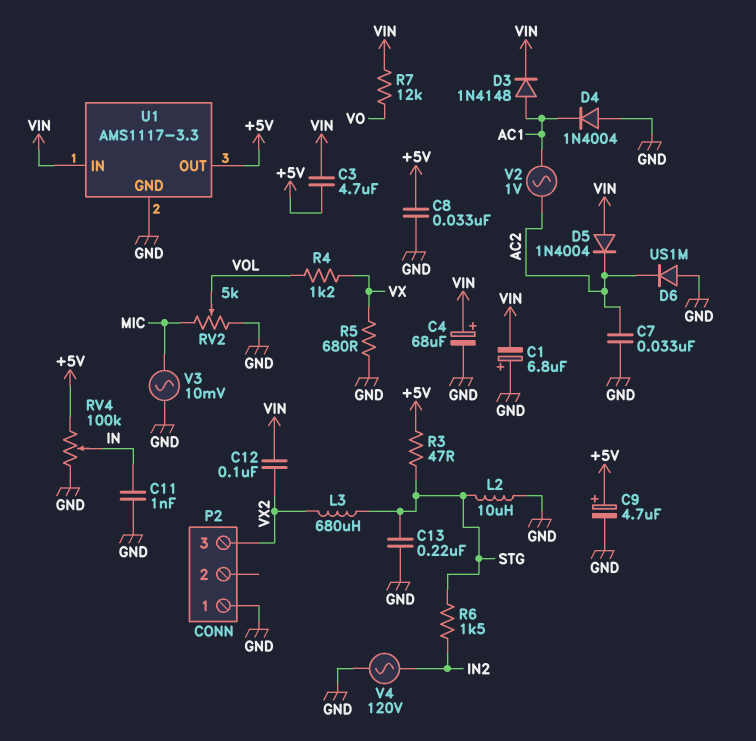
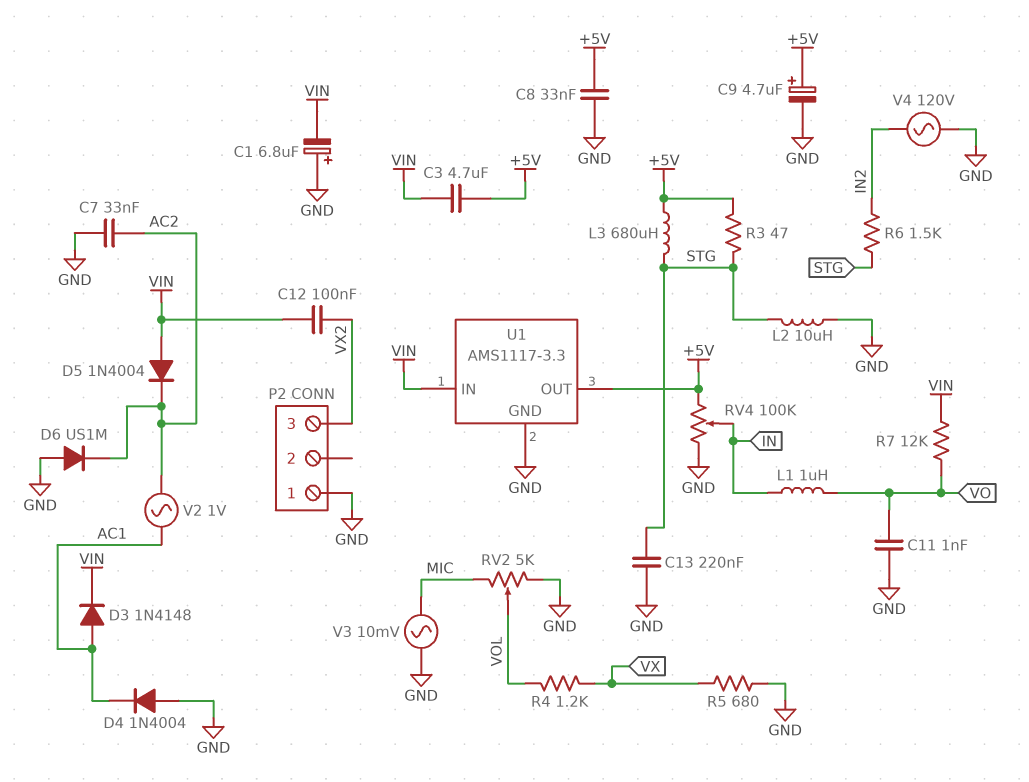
C4: 68uF (plus VIN, minus GND) -> none
C11: 1nF (GND, IN) -> 1nF (GND, VO)
L1: none -> 1uH (IN, VO)
L3: 680uH (STG, VX2) -> 680uH (+5V, STG)

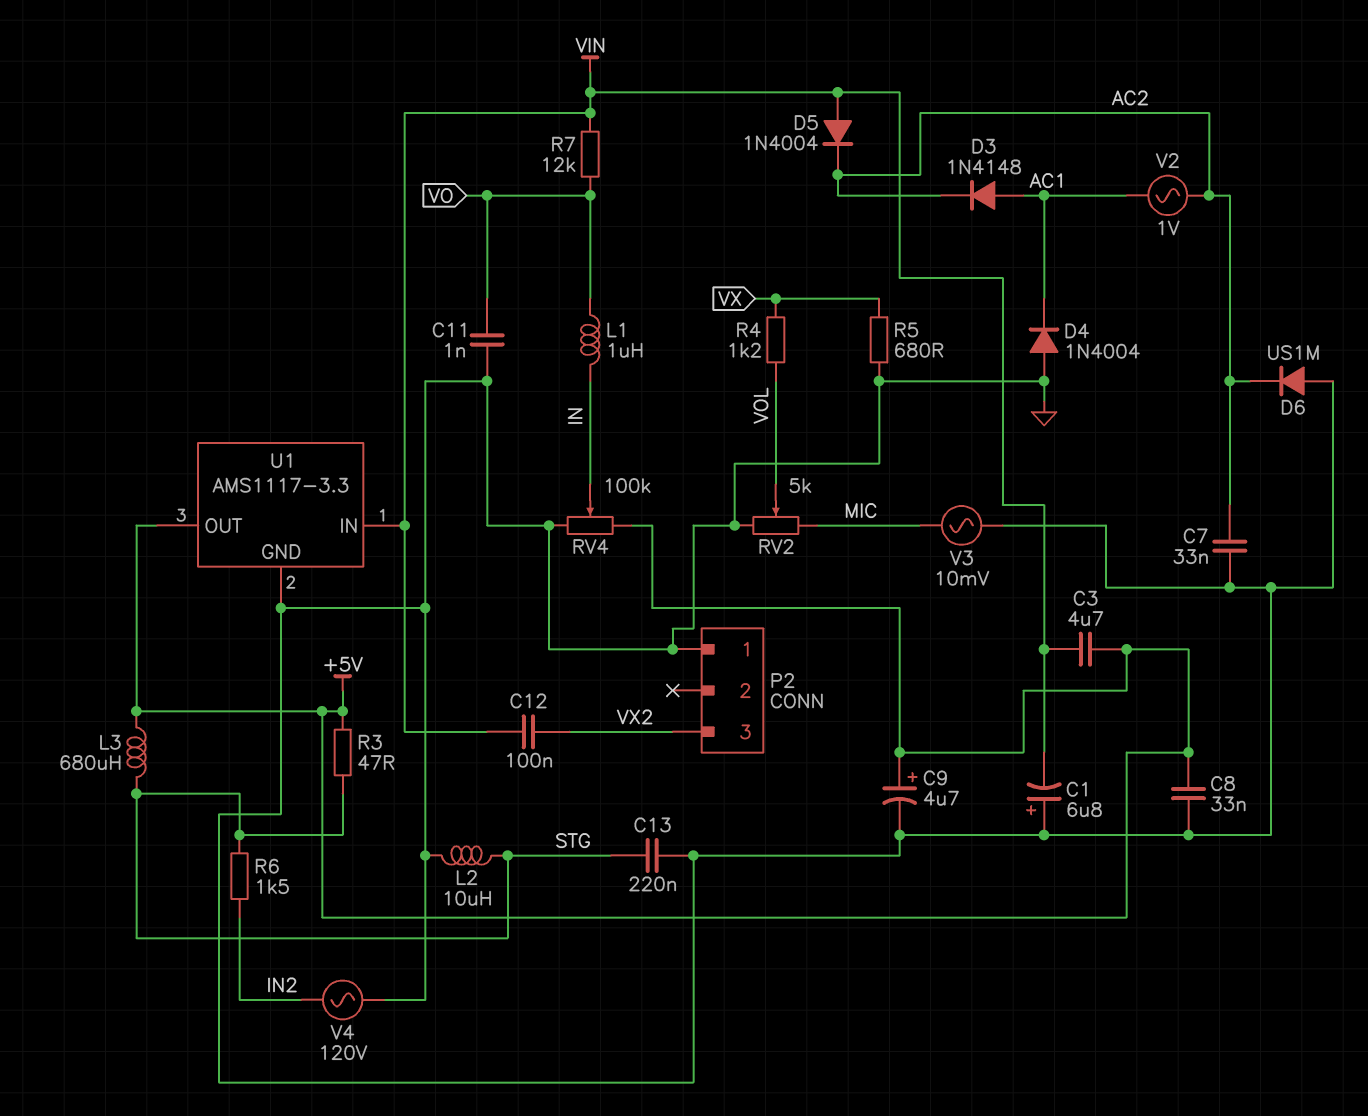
D3: diode 1N4148 (A AC1, K VIN) -> diode 1N4148 (A AC1, K AC2)

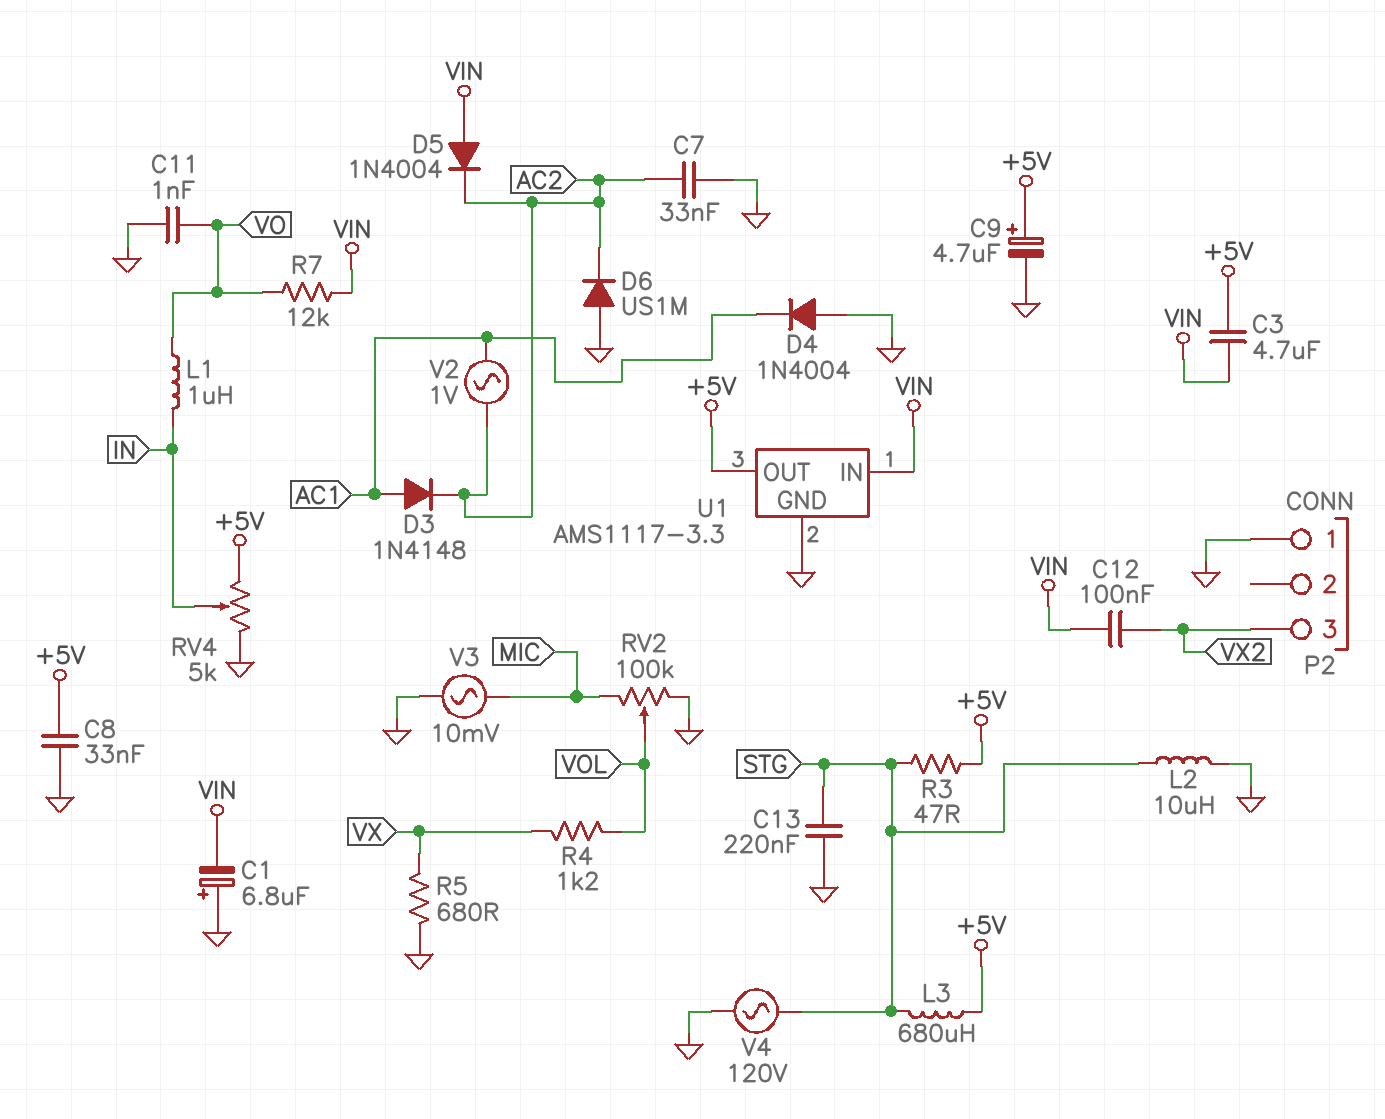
R6: 1.5k (IN2, STG) -> none
RV2: 5k (GND, MIC, wiper VOL) -> 100k (GND, MIC, wiper VOL)
RV4: 100k (+5V, GND, wiper IN) -> 5k (+5V, GND, wiper IN)
V4: AC 120V (GND, IN2) -> AC 120V (GND, STG)

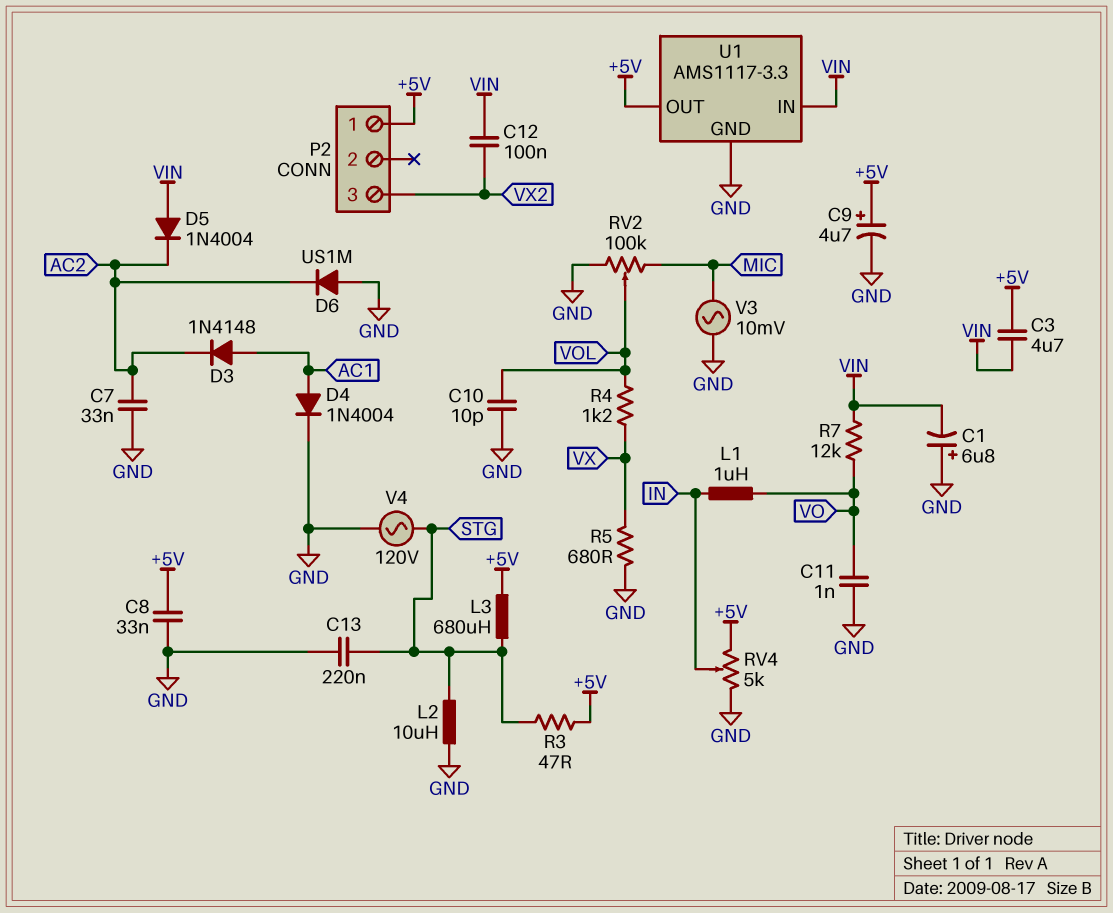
C10: none -> 10pF (GND, VOL)
D4: diode 1N4004 (A GND, K AC1) -> diode 1N4004 (A AC1, K GND)
P2 pin 1: GND -> +5V
V2: AC 1V (AC1, AC2) -> none

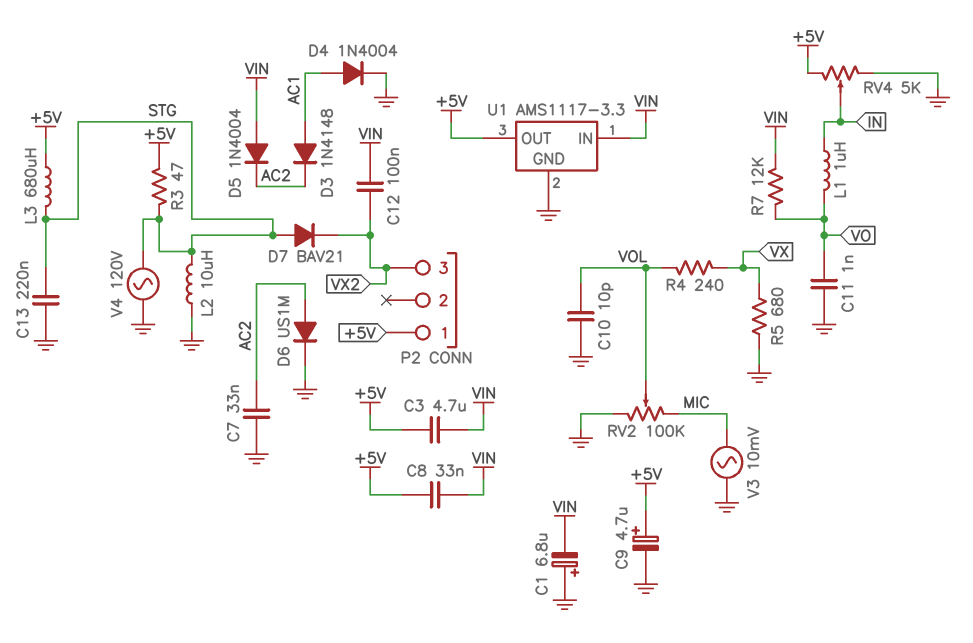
C8: 33nF (+5V, GND) -> 33nF (+5V, VIN)
D6: diode US1M (A GND, K AC2) -> diode US1M (A AC2, K GND)
D7: none -> diode BAV21 (A STG, K VX2)
R4: 1.2k (VOL, VX) -> 240 (VOL, VX)

